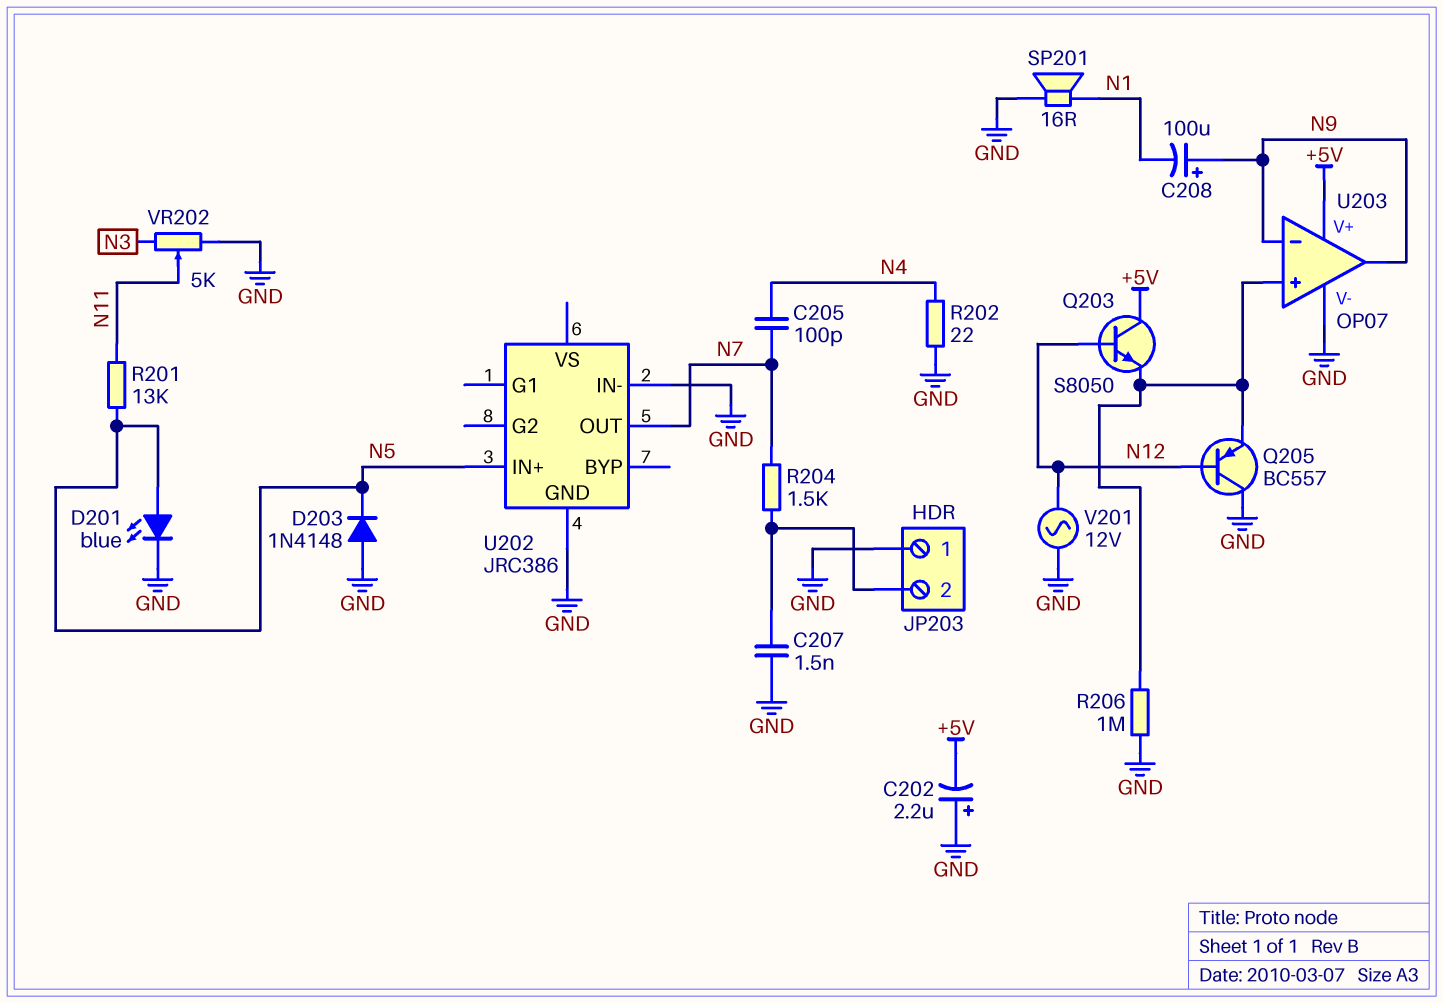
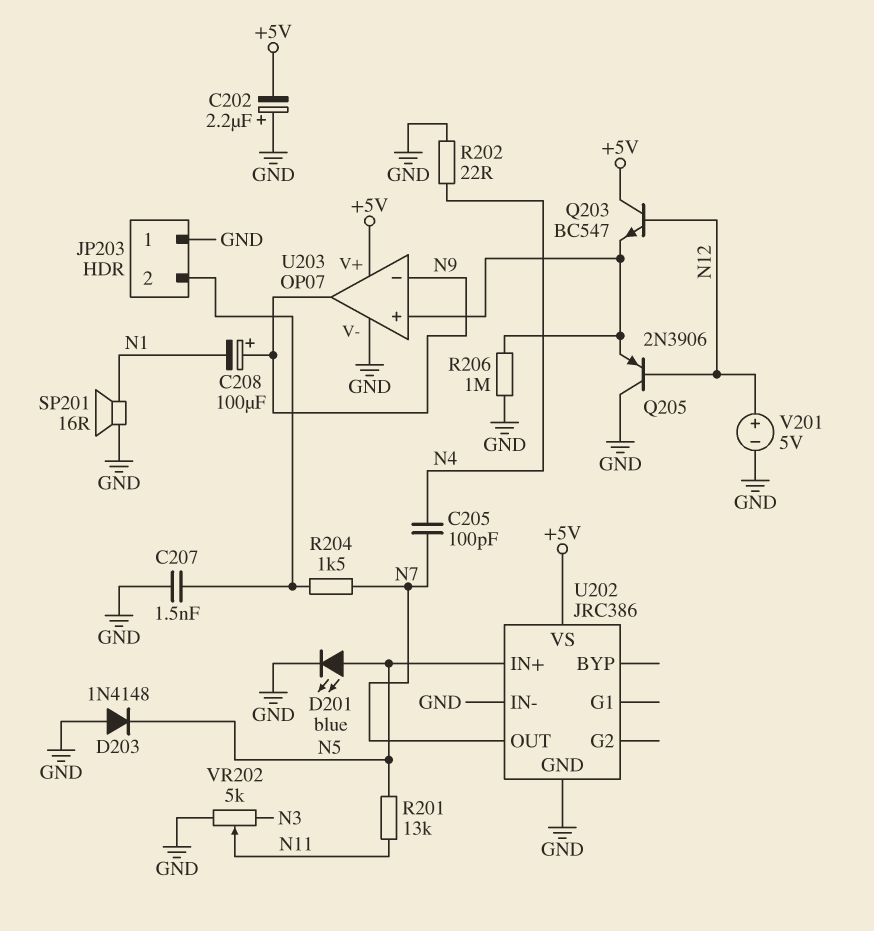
Q203: NPN S8050 (B N12, C +5V, E U203/in+) -> NPN BC547 (B N12, C +5V, E U203/in+)
Q205: PNP BC557 (B N12, C GND, E U203/in+) -> PNP 2N3906 (B N12, C GND, E U203/in+)
U202 pin VS: none -> +5V
V201: AC 12V (GND, N12) -> 5V (plus N12, minus GND)

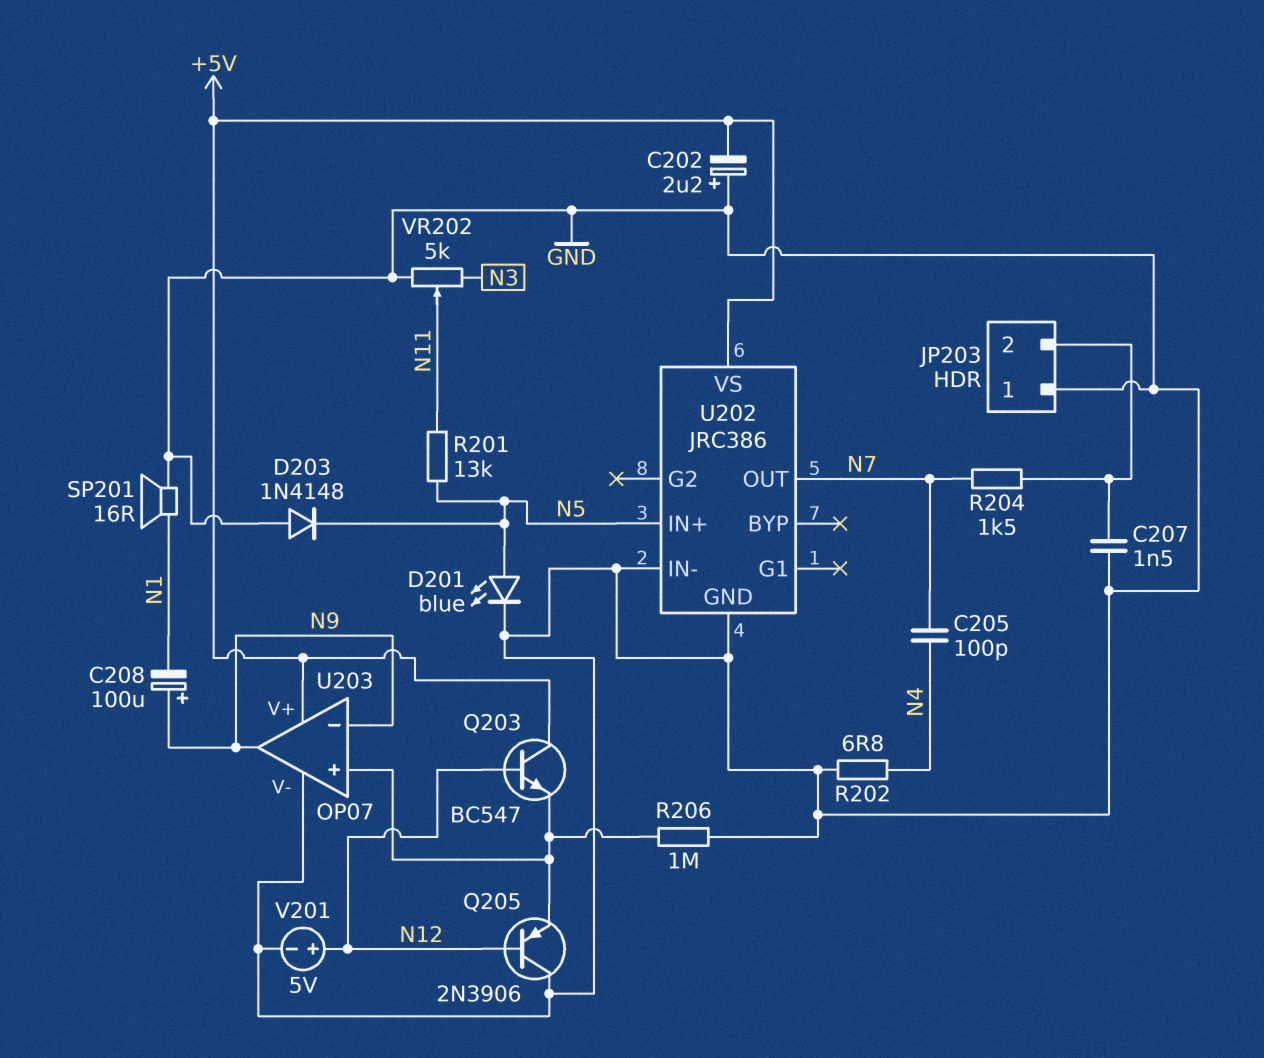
R202: 22 (GND, N4) -> 6.8 (GND, N4)

